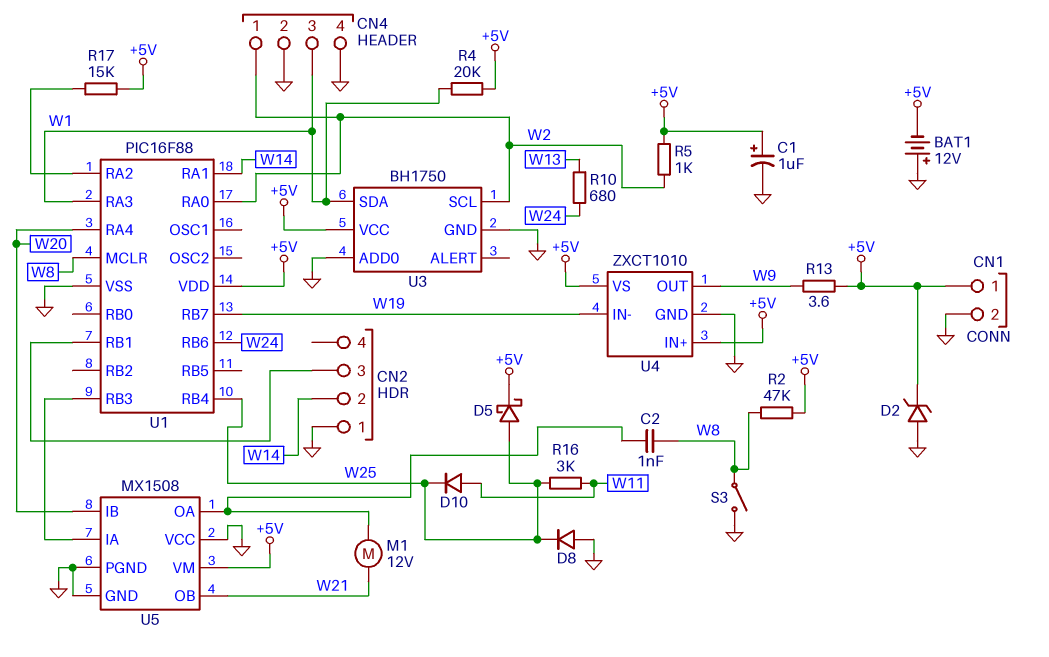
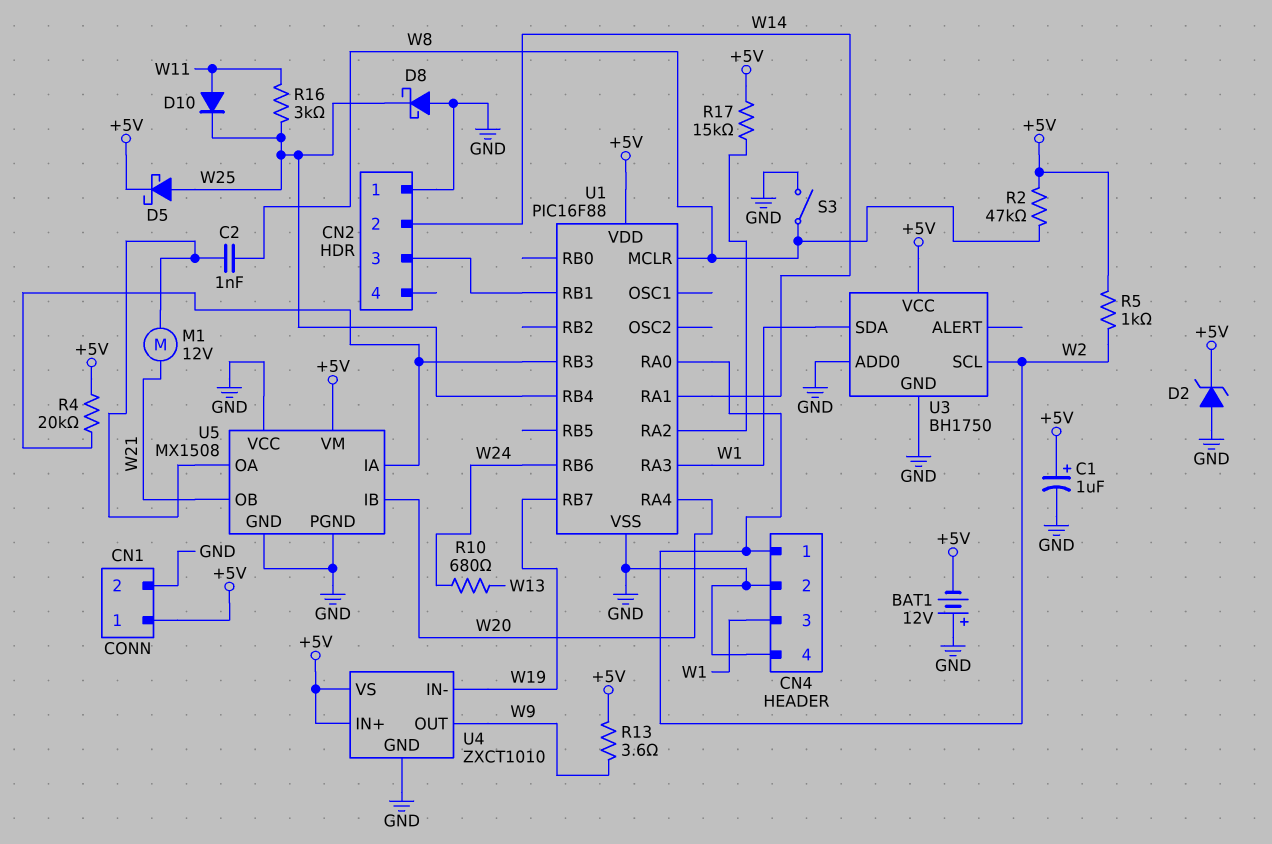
D8: diode (A GND, K W25) -> schottky (A GND, K W25)
R4: 20k (+5V, W1) -> 20k (+5V, U1/RB3)

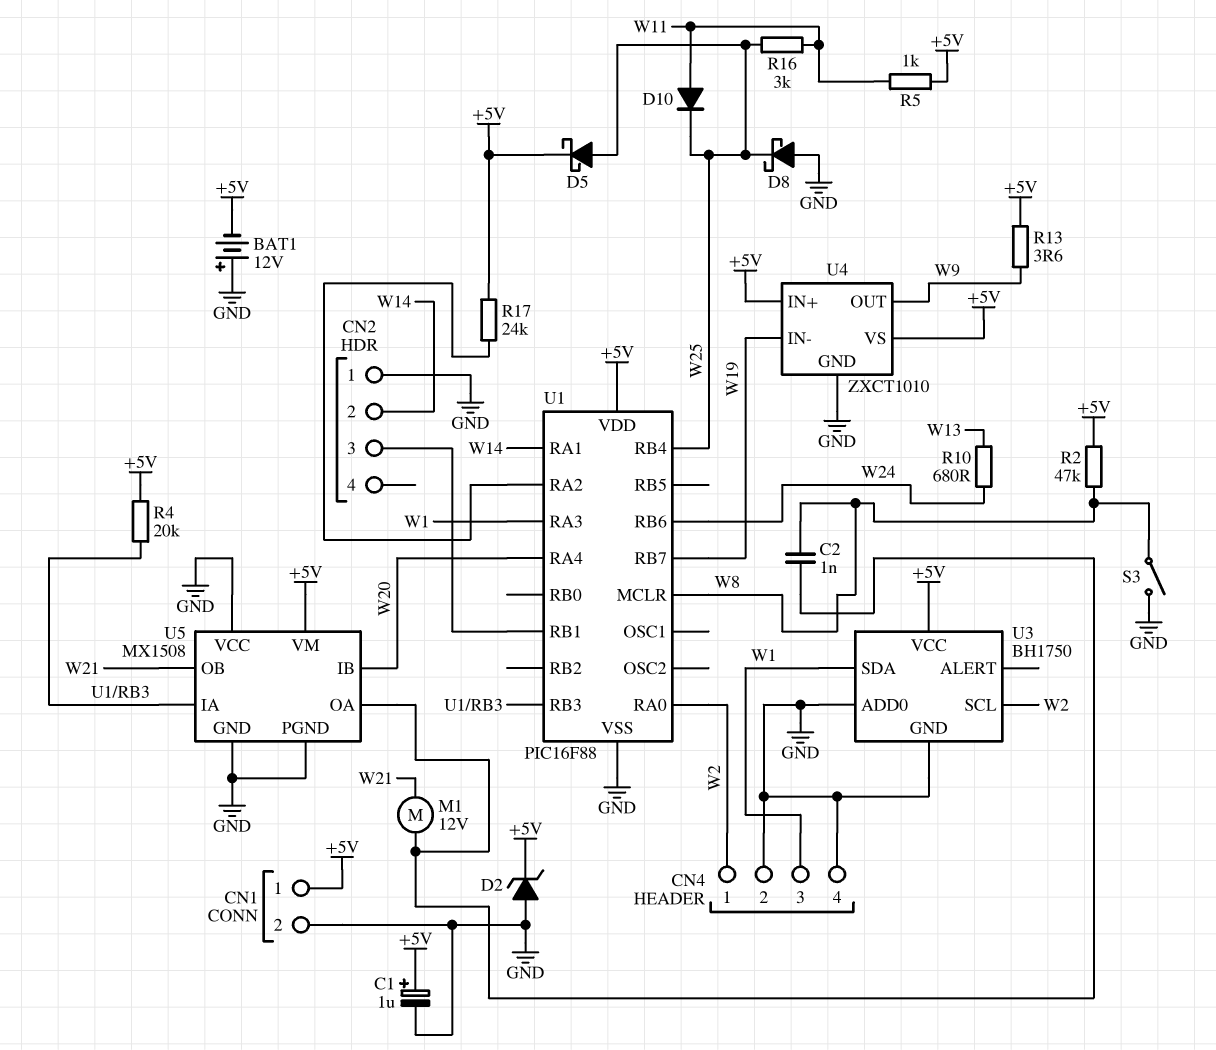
R5: 1k (+5V, W2) -> 1k (+5V, W11)
R17: 15k (+5V, U1/RA2) -> 24k (+5V, U1/RA2)

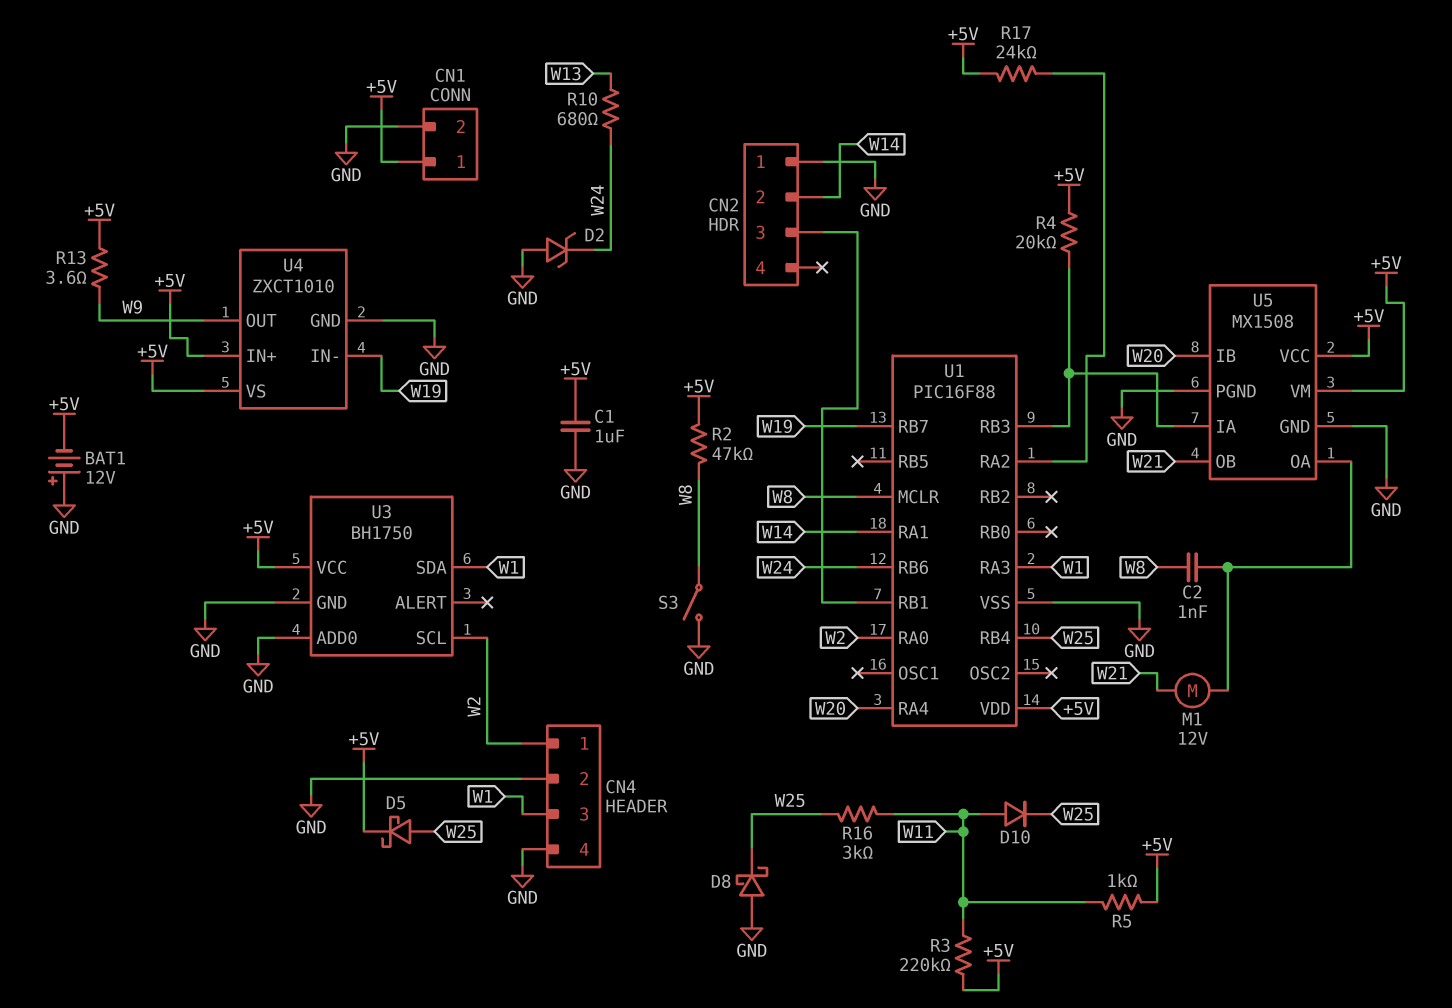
C1: 1uF (plus +5V, minus GND) -> 1uF (+5V, GND)
D2: zener (A GND, K +5V) -> zener (A GND, K W24)
R3: none -> 220k (+5V, W11)
U5 pin VCC: GND -> +5V

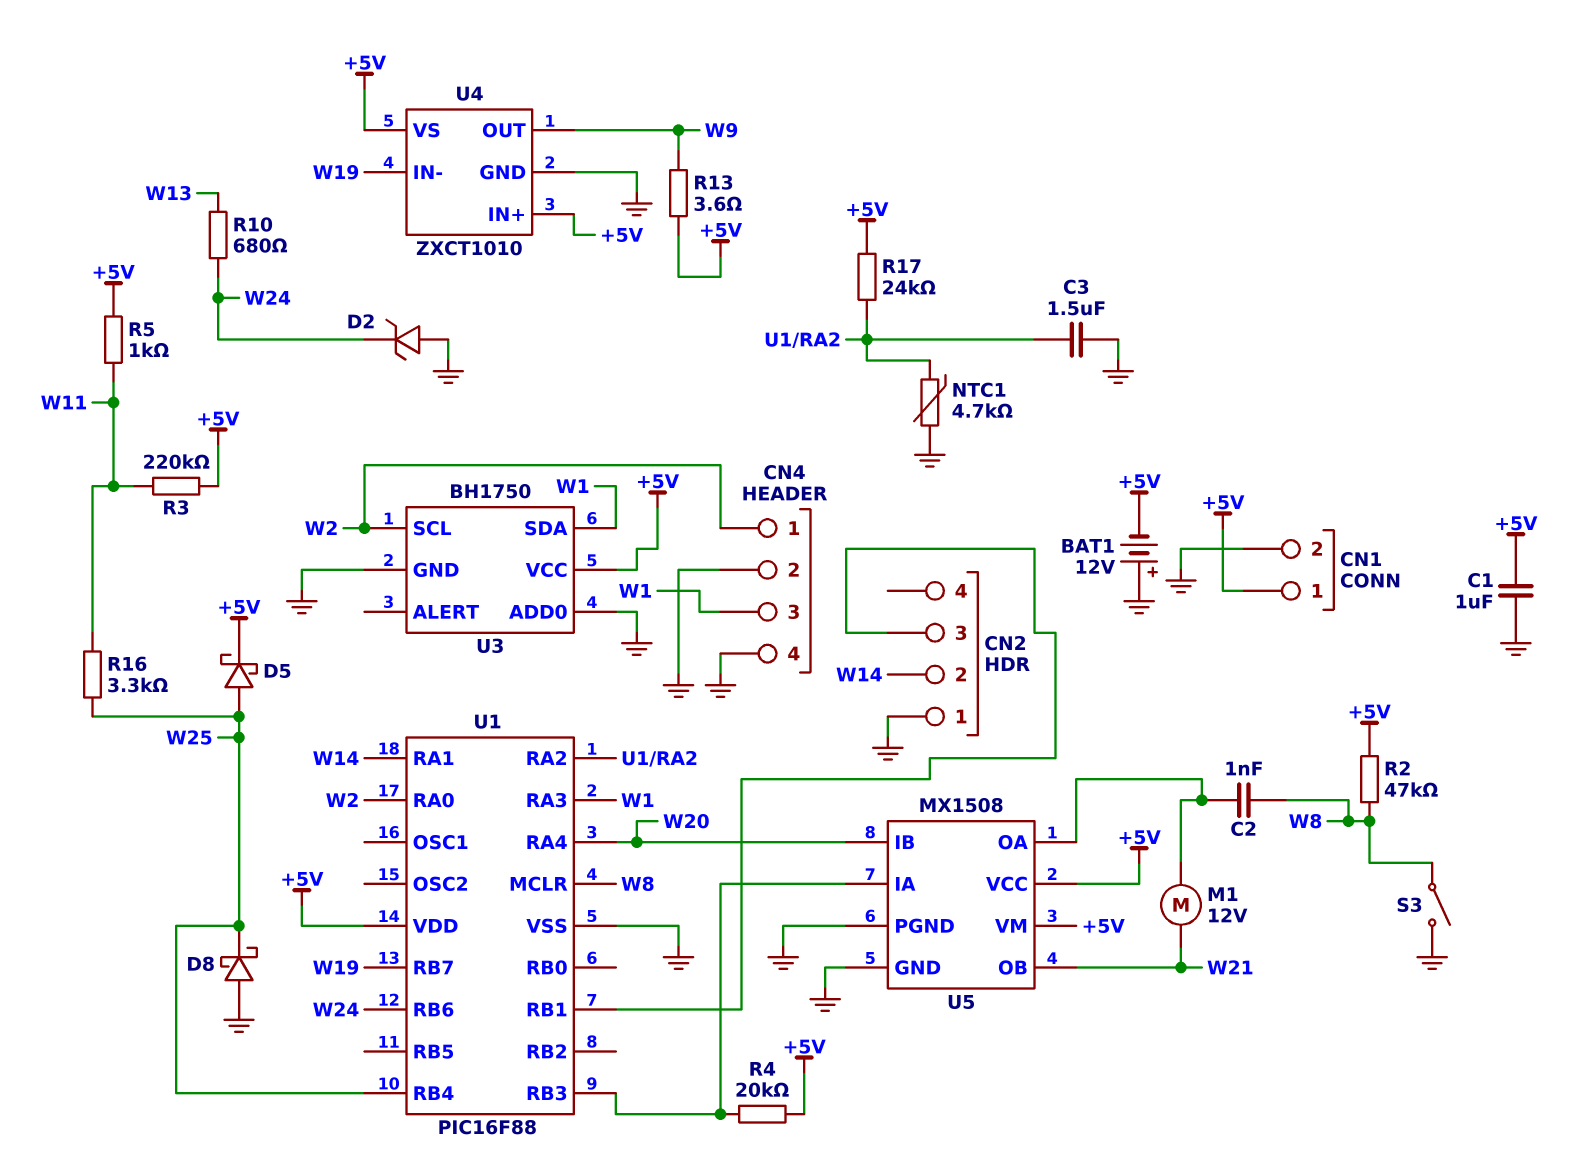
C3: none -> 1.5uF (GND, U1/RA2)
D10: diode (A W11, K W25) -> none
NTC1: none -> 4.7k (GND, U1/RA2)
R16: 3k (W11, W25) -> 3.3k (W11, W25)

